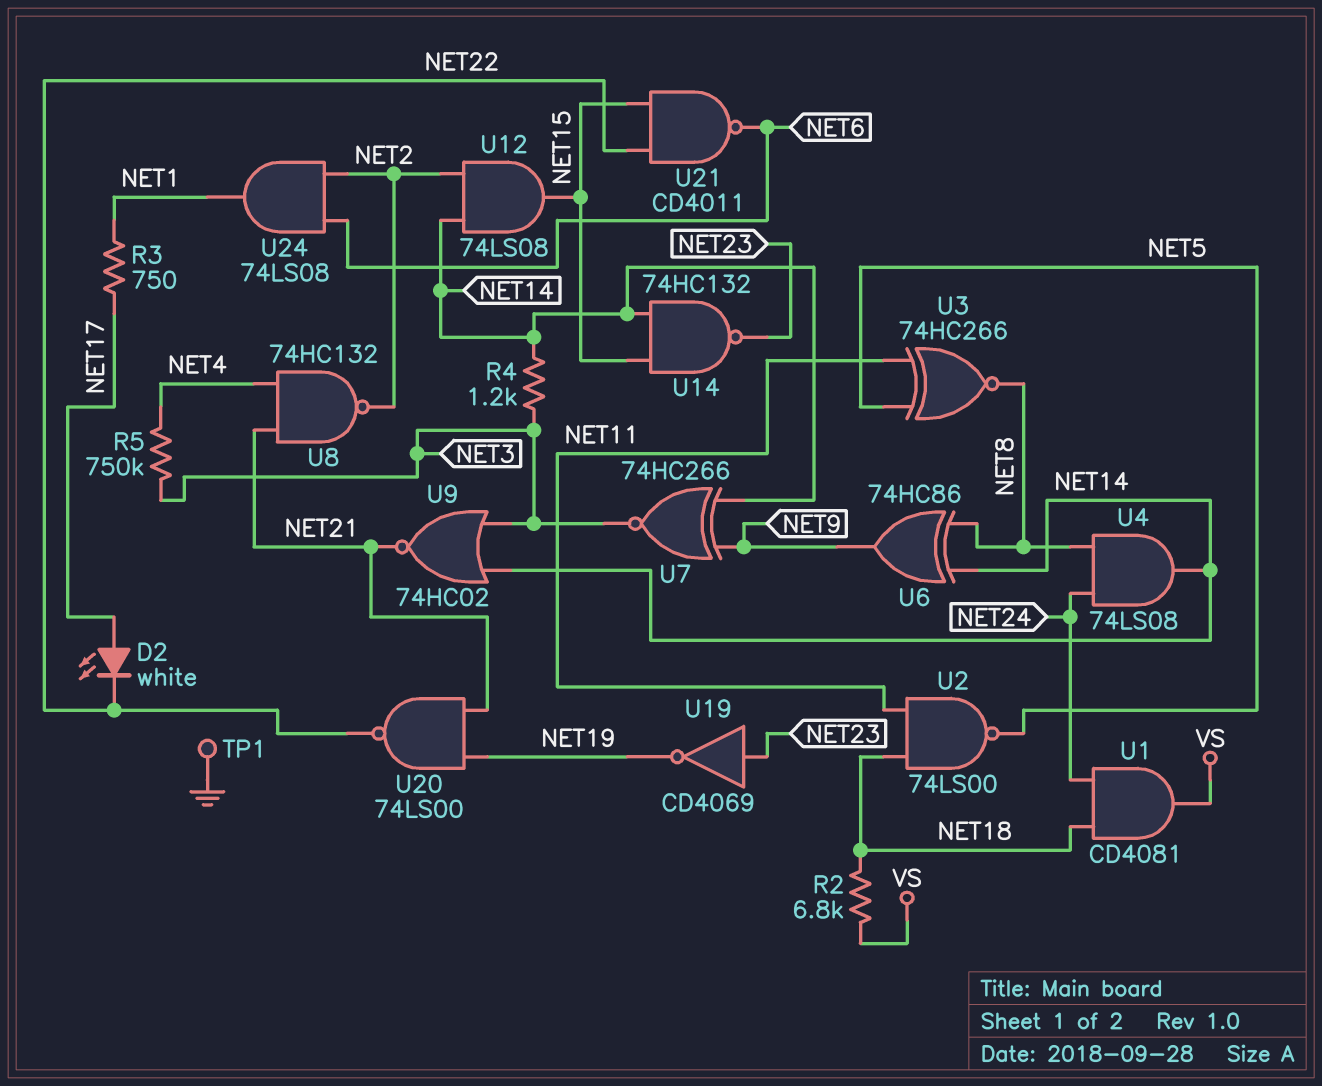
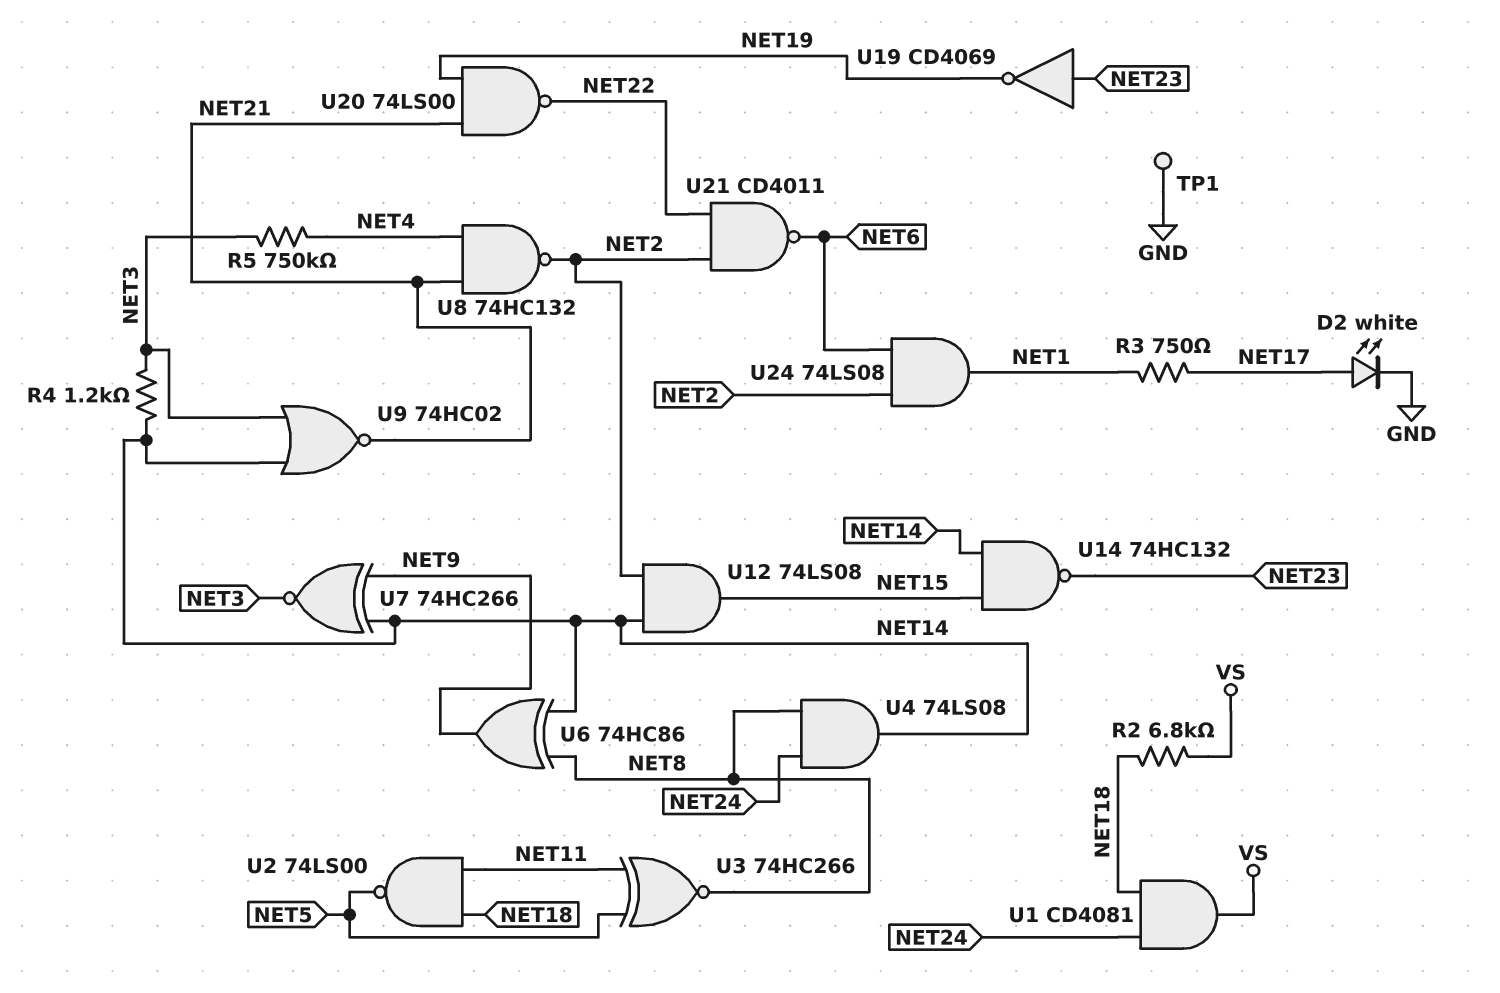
D2: LED white (A NET17, K NET22) -> LED white (A NET17, K GND)
U21: NAND CD4011 (in NET15, in NET22, out NET6) -> NAND CD4011 (in NET2, in NET22, out NET6)

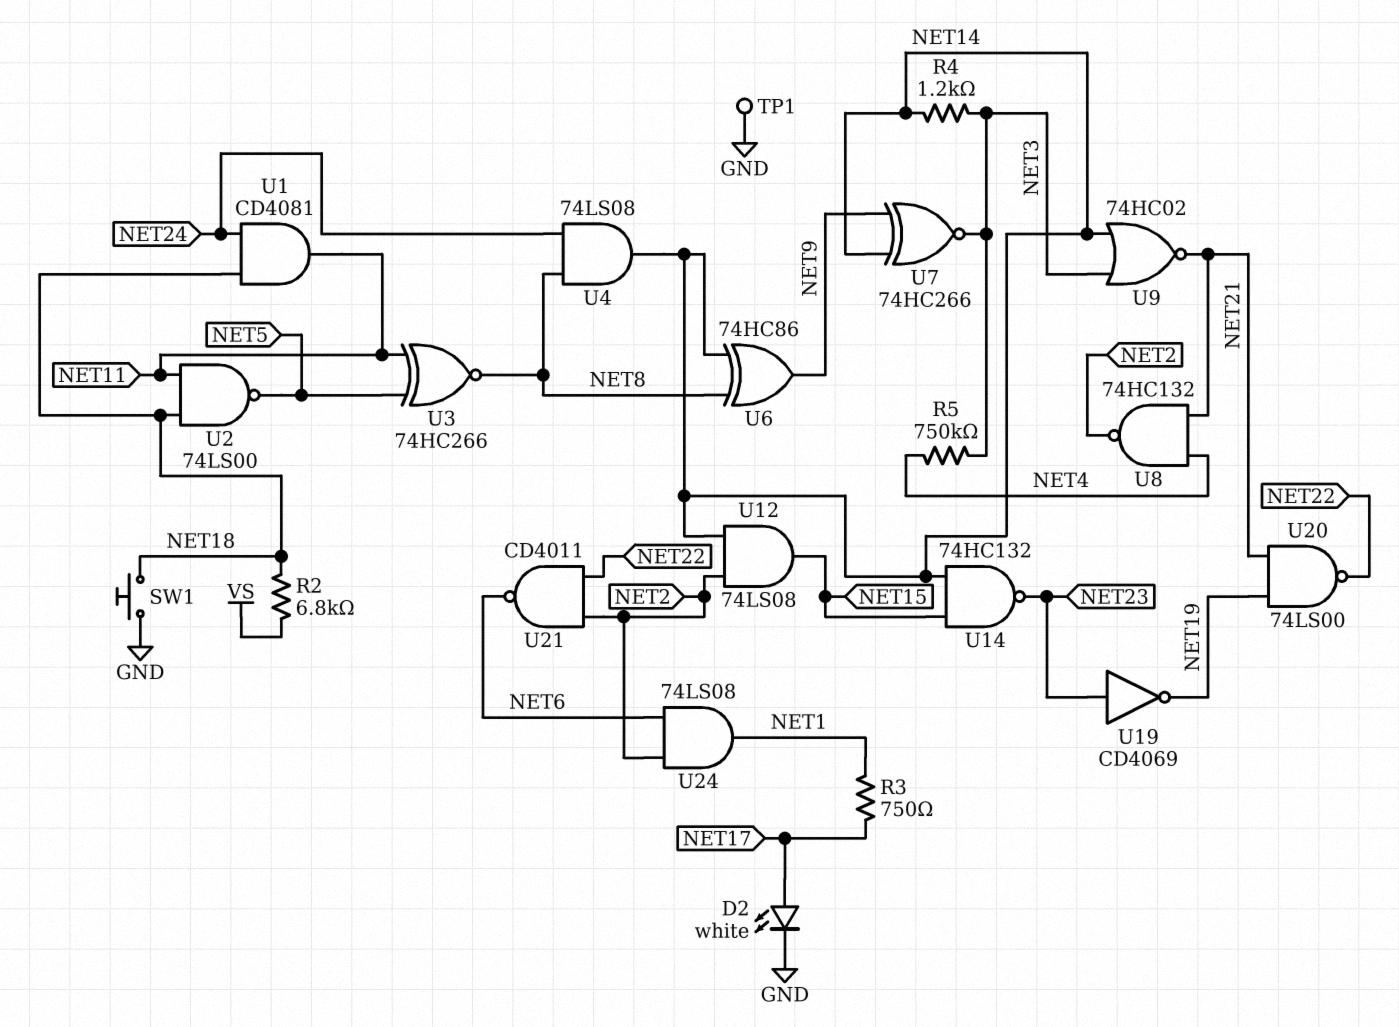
SW1: none -> button (GND, NET18)
U1: AND CD4081 (in NET18, in NET24, out VS) -> AND CD4081 (in NET18, in NET24, out NET11)

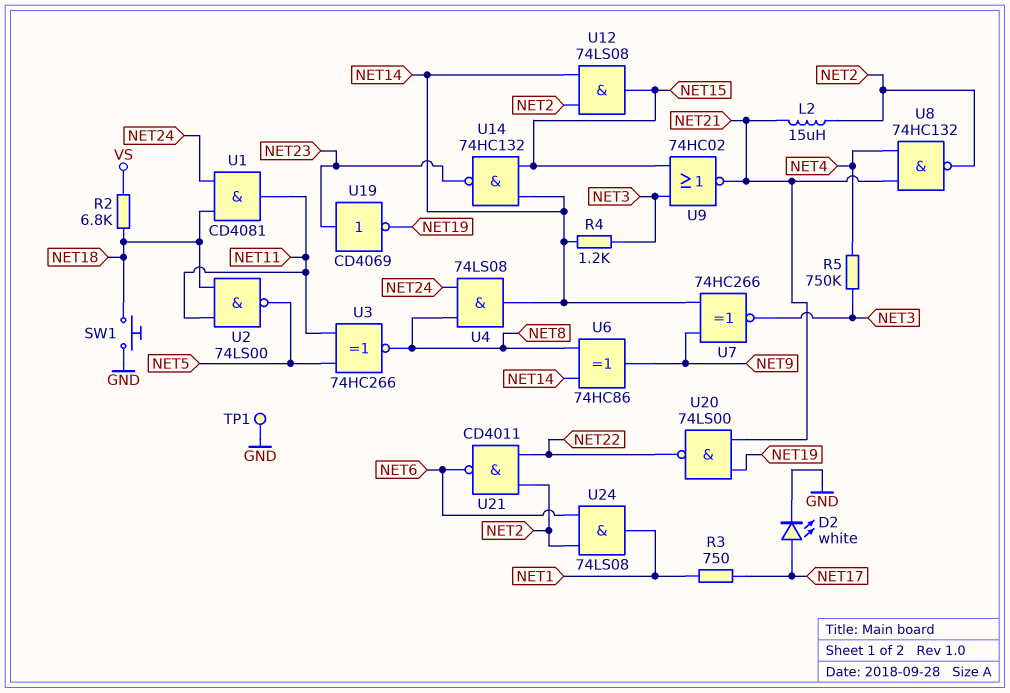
L2: none -> 15uH (NET2, NET21)
U9: NOR 74HC02 (in NET3, in NET14, out NET21) -> NOR 74HC02 (in NET3, in NET15, out NET21)

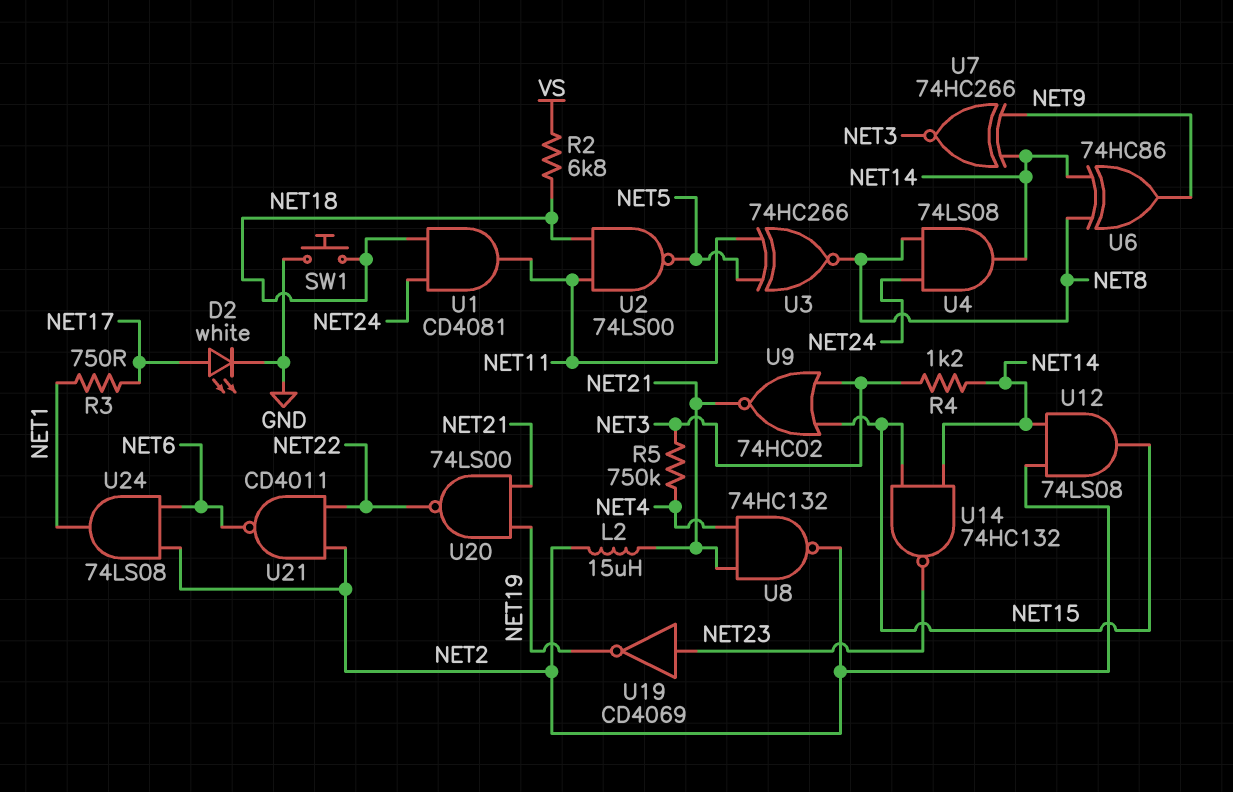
TP1: test point (GND) -> none

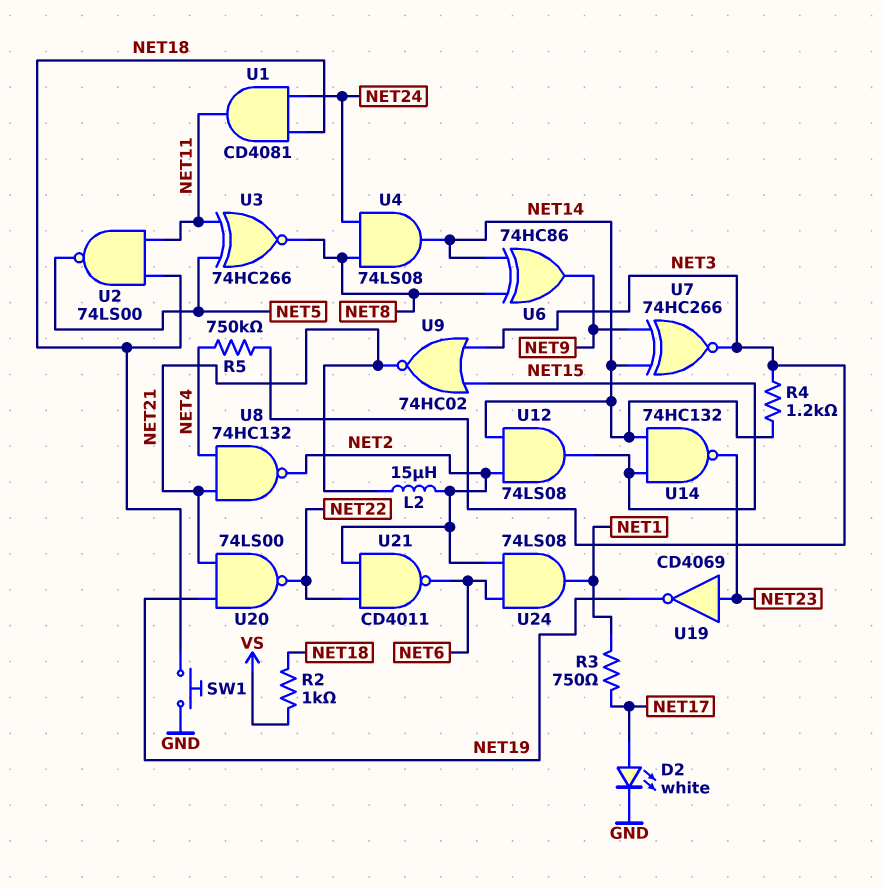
R2: 6.8k (NET18, VS) -> 1k (NET18, VS)

